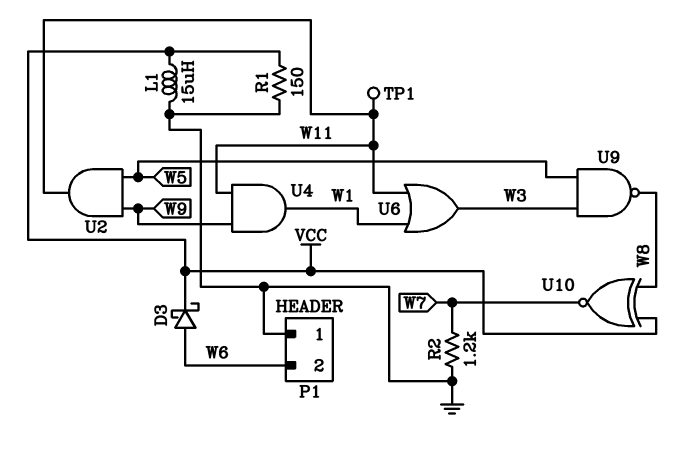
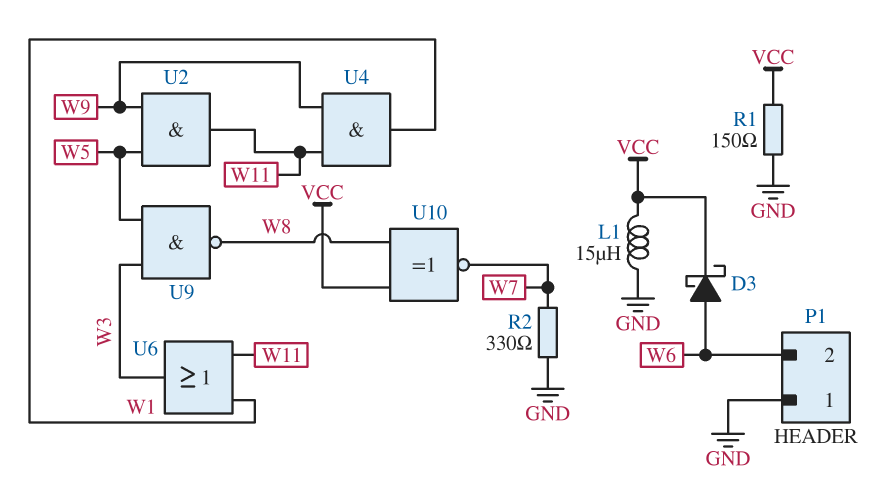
R2: 1.2k (GND, W7) -> 330 (GND, W7)
TP1: test point (W11) -> none

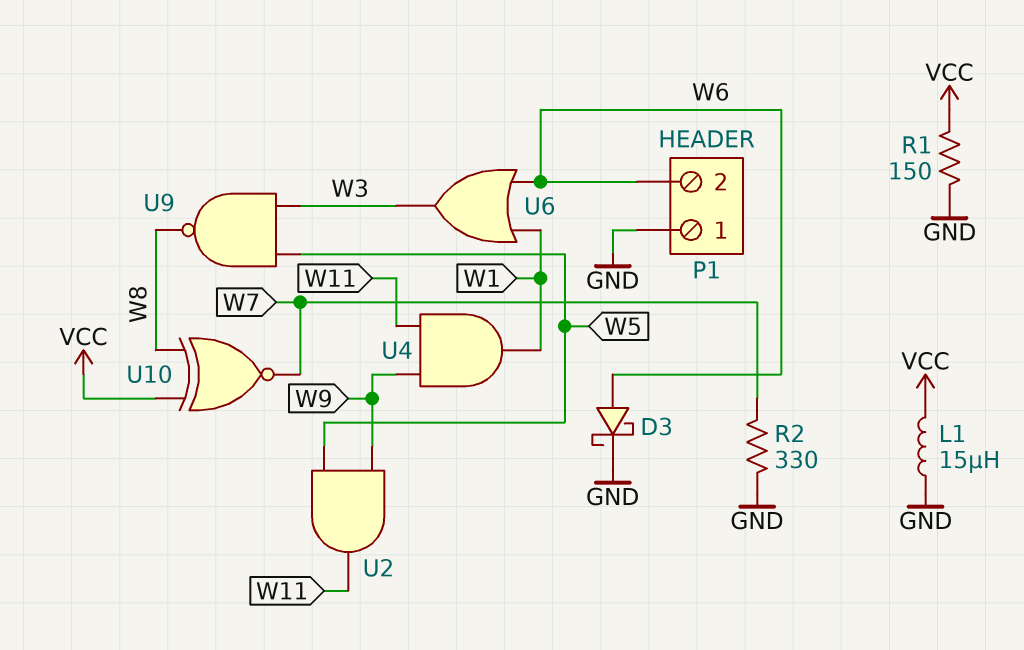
D3: schottky (A W6, K VCC) -> schottky (A W6, K GND)
U6: OR (in W1, in W11, out W3) -> OR (in W1, in W6, out W3)

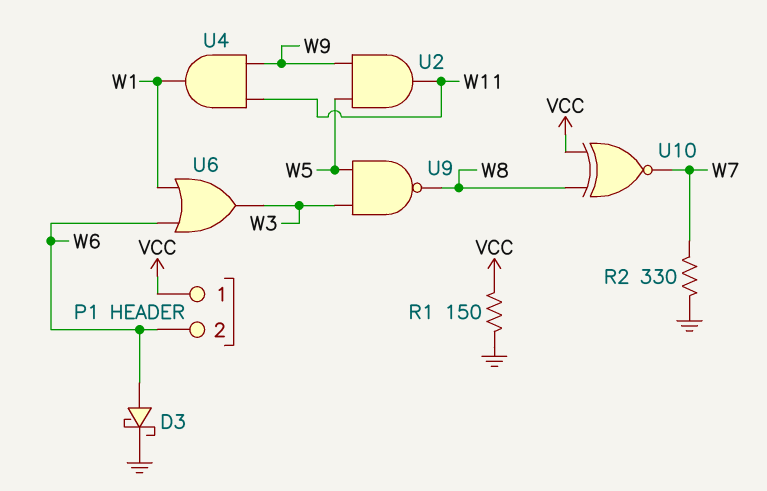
L1: 15uH (GND, VCC) -> none
P1 pin 1: GND -> VCC

